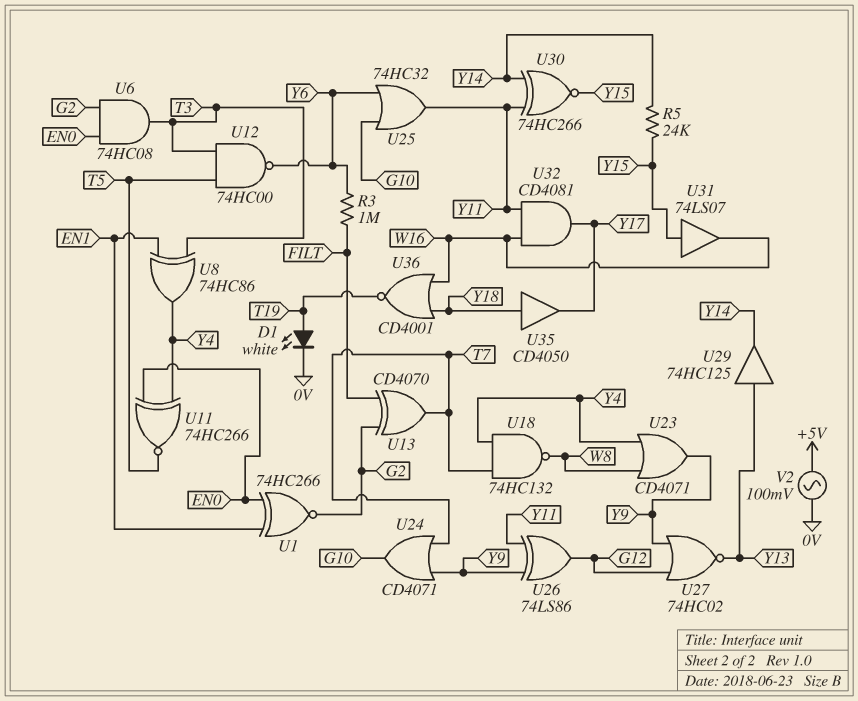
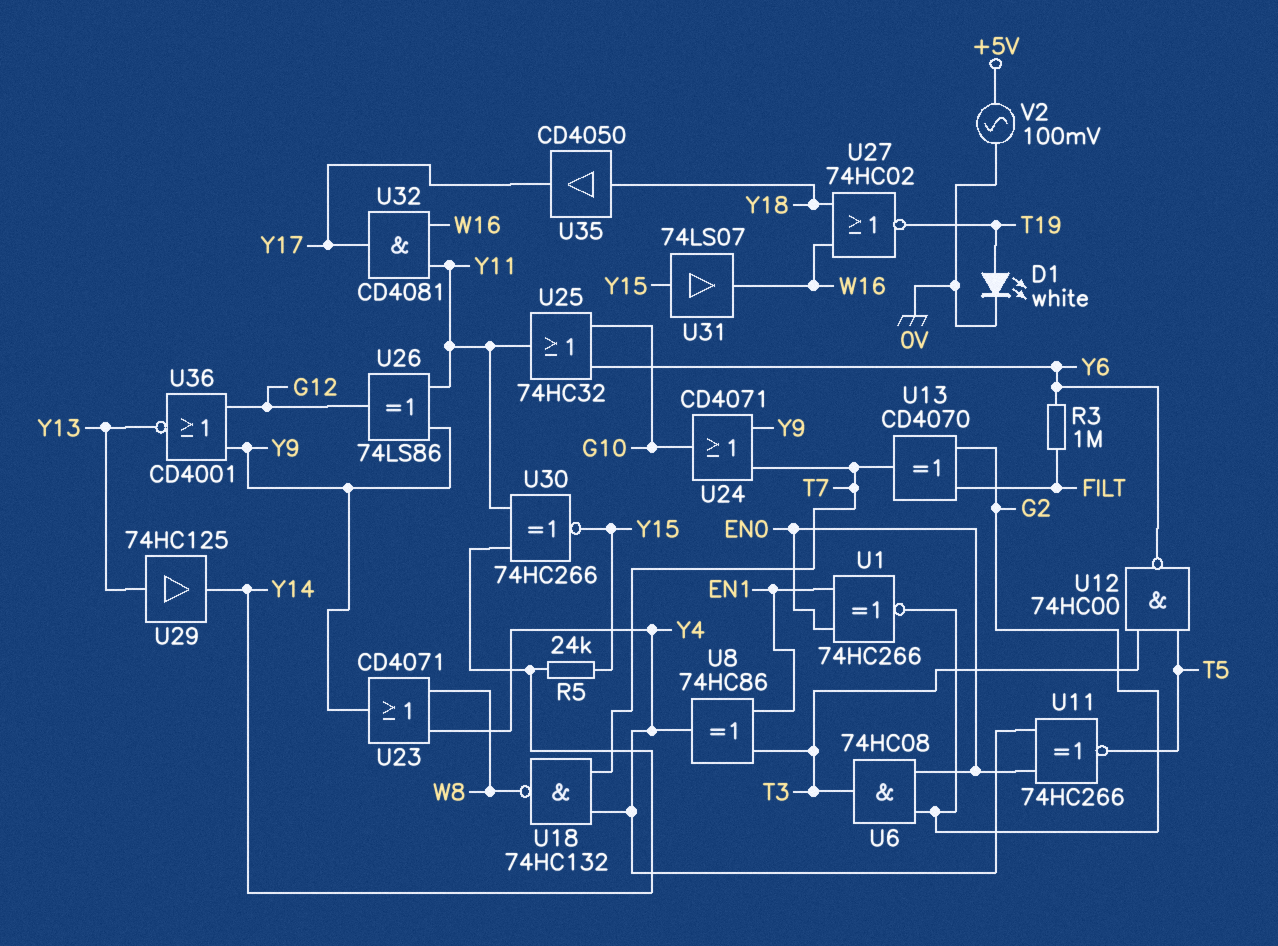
U27: NOR 74HC02 (in G12, in Y9, out Y13) -> NOR 74HC02 (in W16, in Y18, out T19)
U36: NOR CD4001 (in W16, in Y18, out T19) -> NOR CD4001 (in G12, in Y9, out Y13)

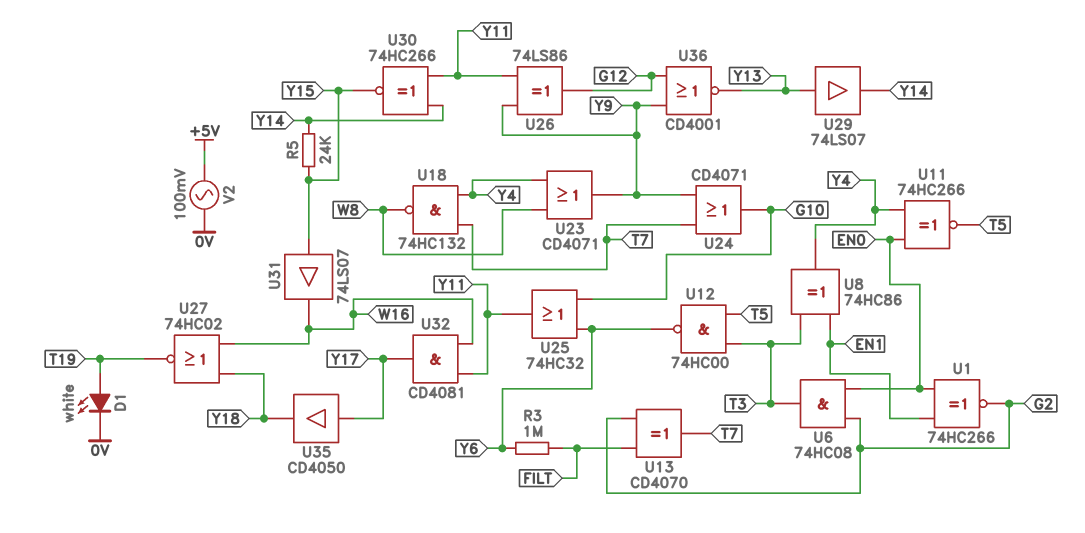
U29: buffer 74HC125 (in Y13, out Y14) -> buffer 74LS07 (in Y13, out Y14)
U35: buffer CD4050 (in Y18, out Y17) -> buffer CD4050 (in Y17, out Y18)

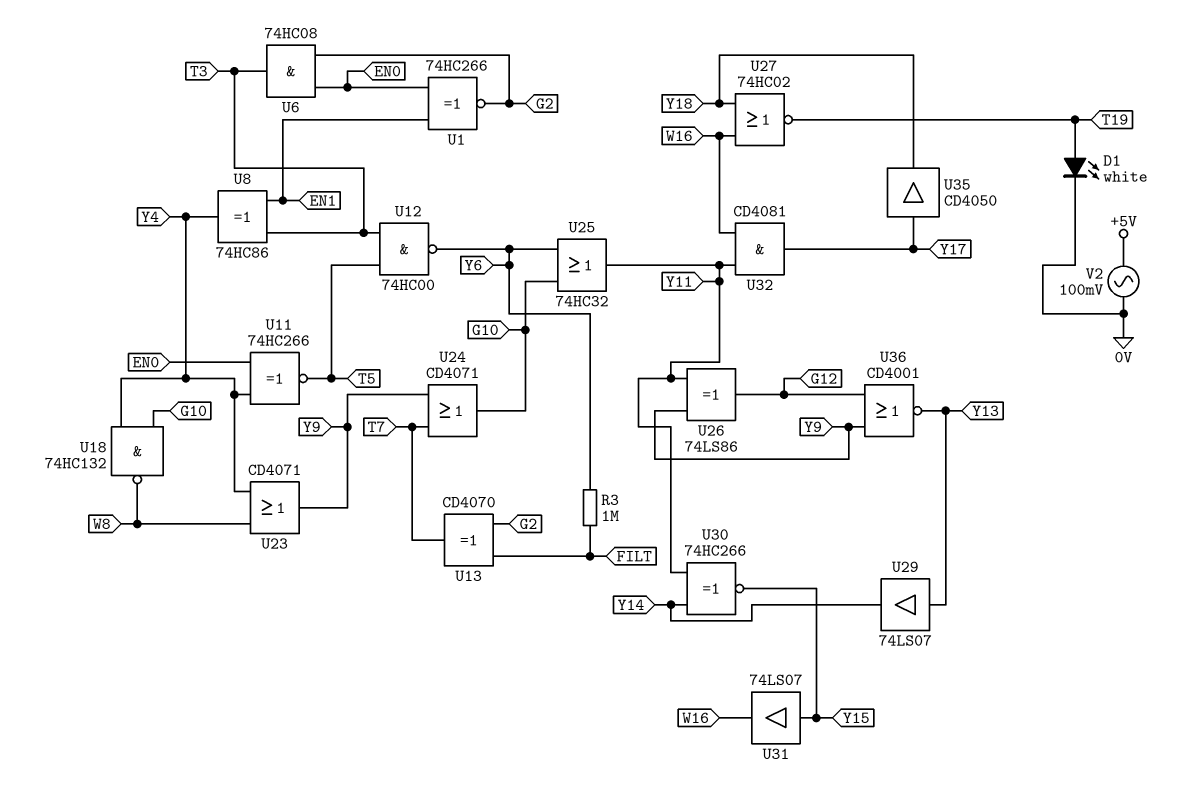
R5: 24k (Y14, Y15) -> none
U18: NAND 74HC132 (in T7, in Y4, out W8) -> NAND 74HC132 (in G10, in Y4, out W8)

